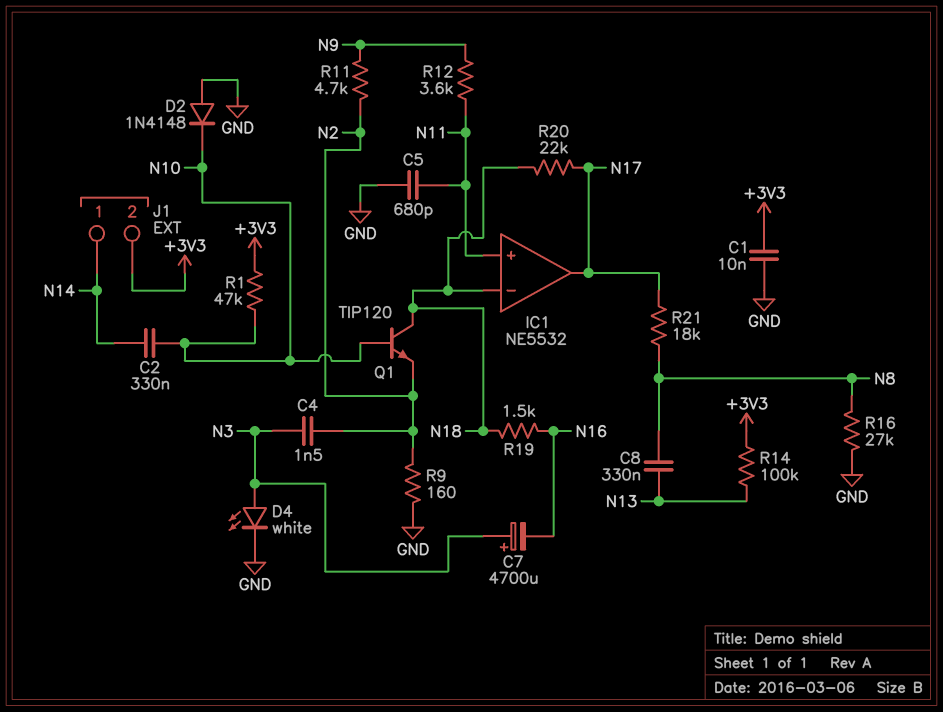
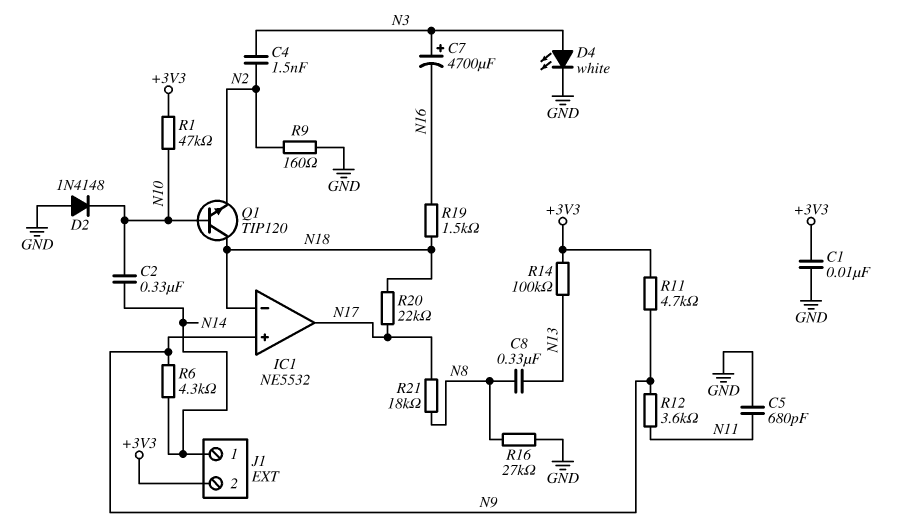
IC1 pin in+: N11 -> N9
R6: none -> 4.3k (N9, N14)
R11: 4.7k (N2, N9) -> 4.7k (+3V3, N9)

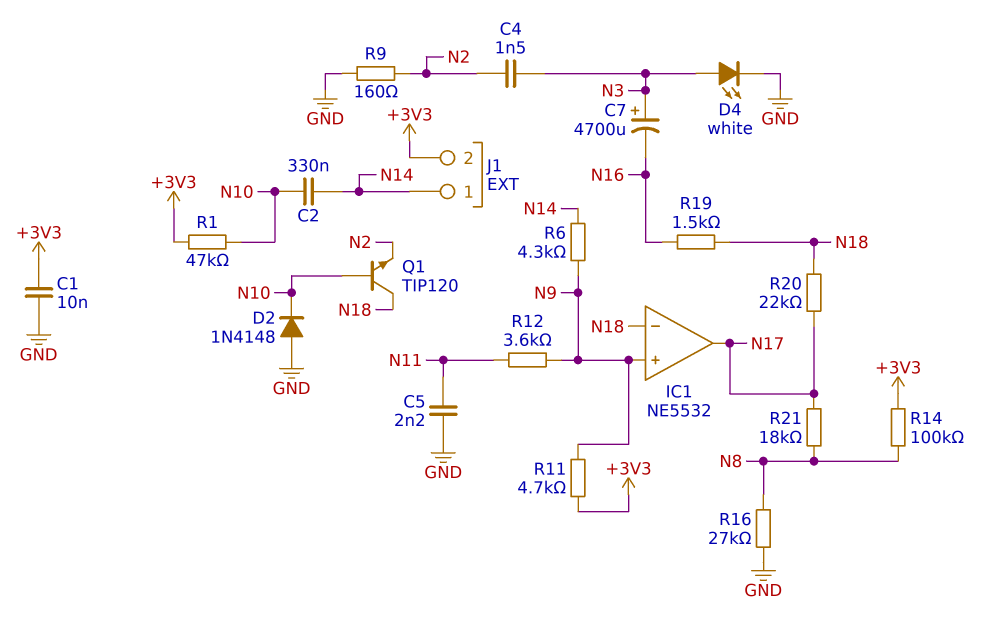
C5: 680pF (GND, N11) -> 2.2nF (GND, N11)
C8: 330nF (N8, N13) -> none
R14: 100k (+3V3, N13) -> 100k (+3V3, N8)

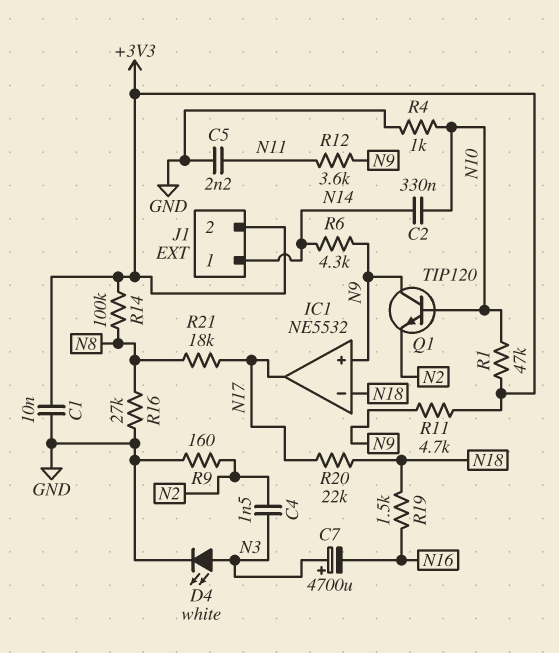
D2: diode 1N4148 (A GND, K N10) -> none
Q1: NPN TIP120 (B N10, C N18, E N2) -> NPN TIP120 (B N10, C N9, E N2)
R4: none -> 1k (GND, N10)

